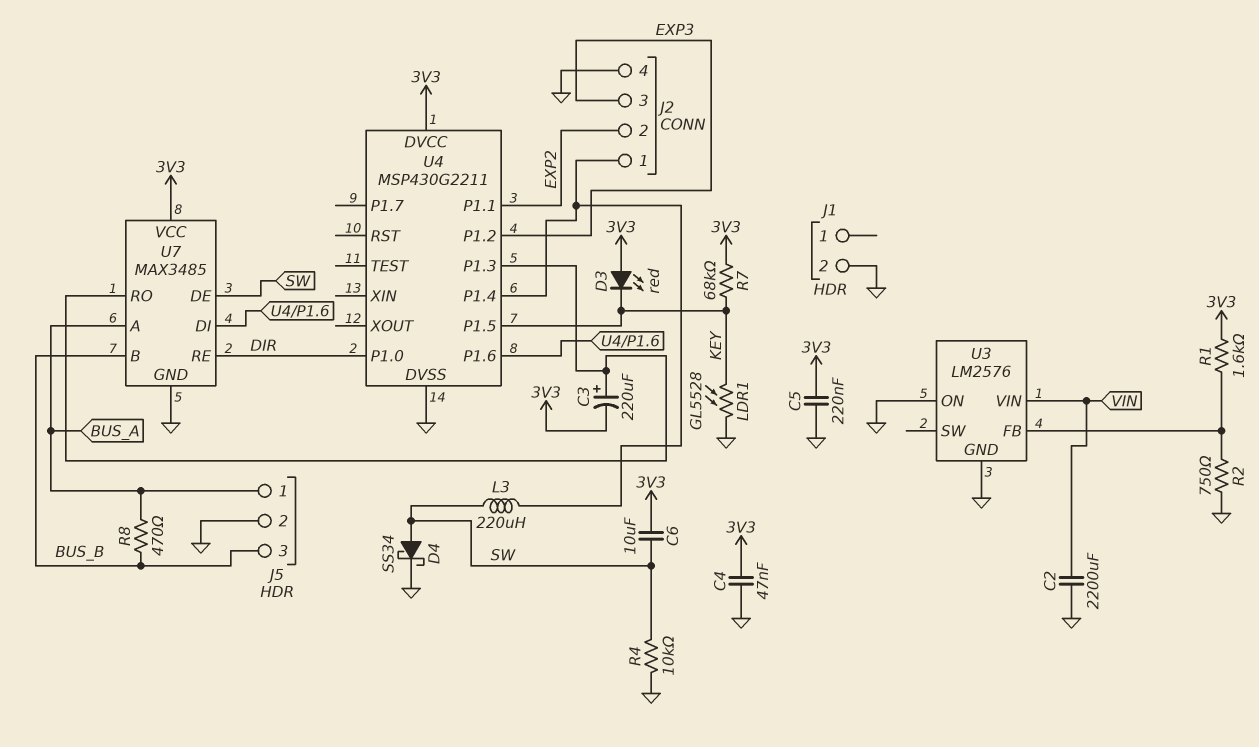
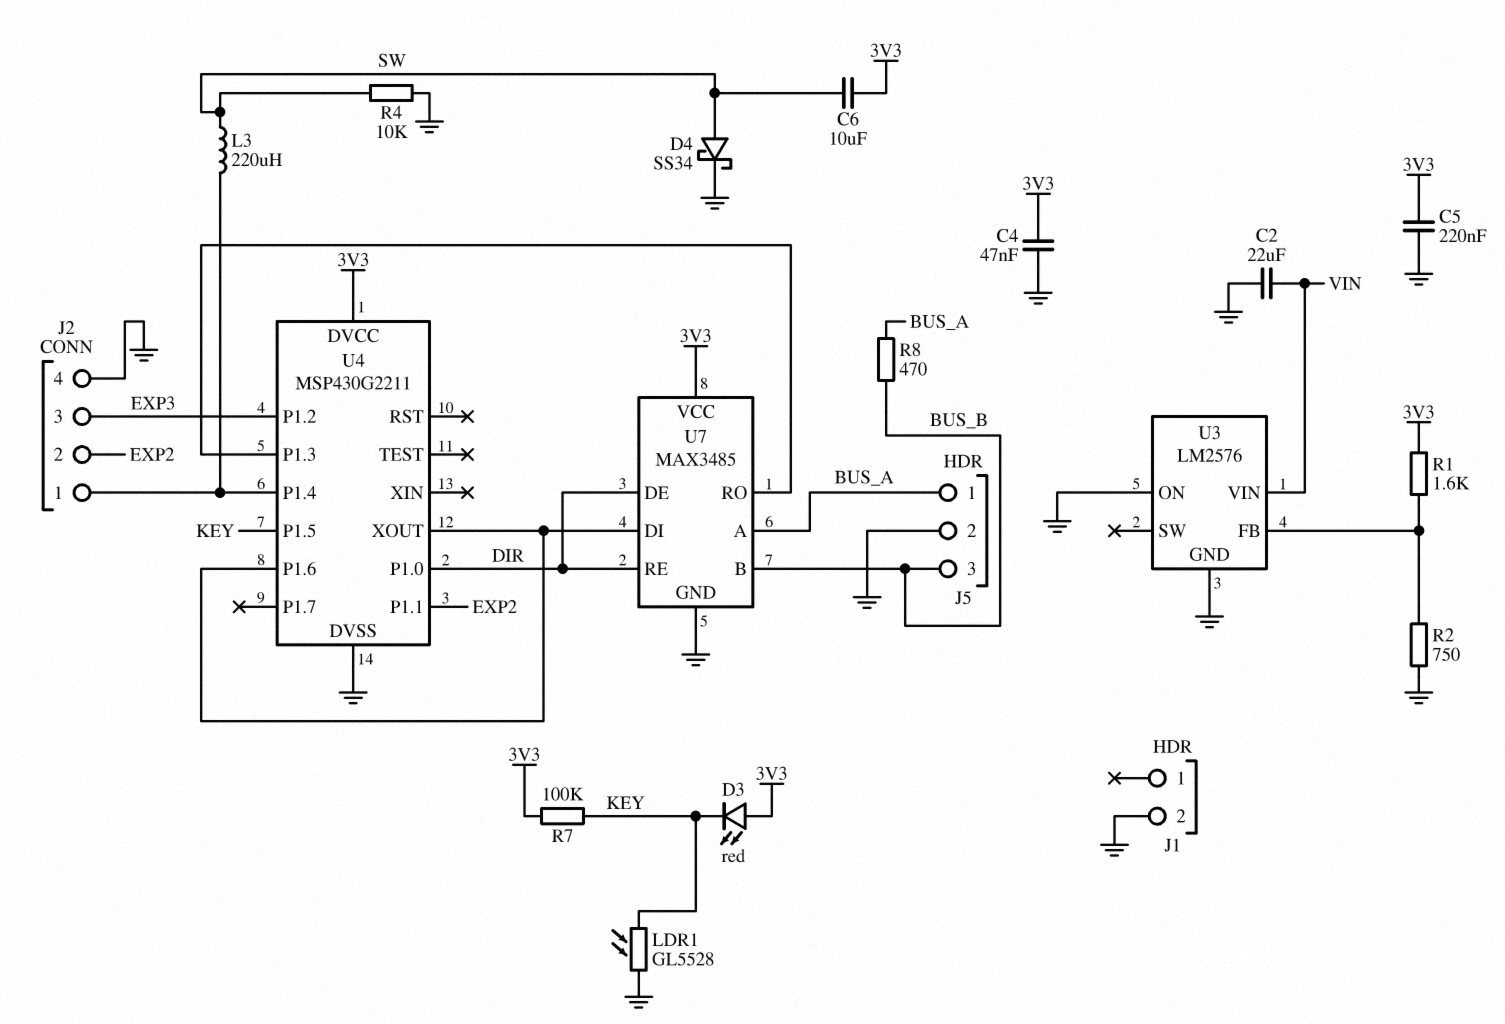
C2: 2200uF (GND, VIN) -> 22uF (GND, VIN)
C3: 220uF (plus U4/P1.3, minus 3V3) -> none
R7: 68k (3V3, KEY) -> 100k (3V3, KEY)
U4 pin XOUT: none -> U4/P1.6
U7 pin DE: SW -> DIR

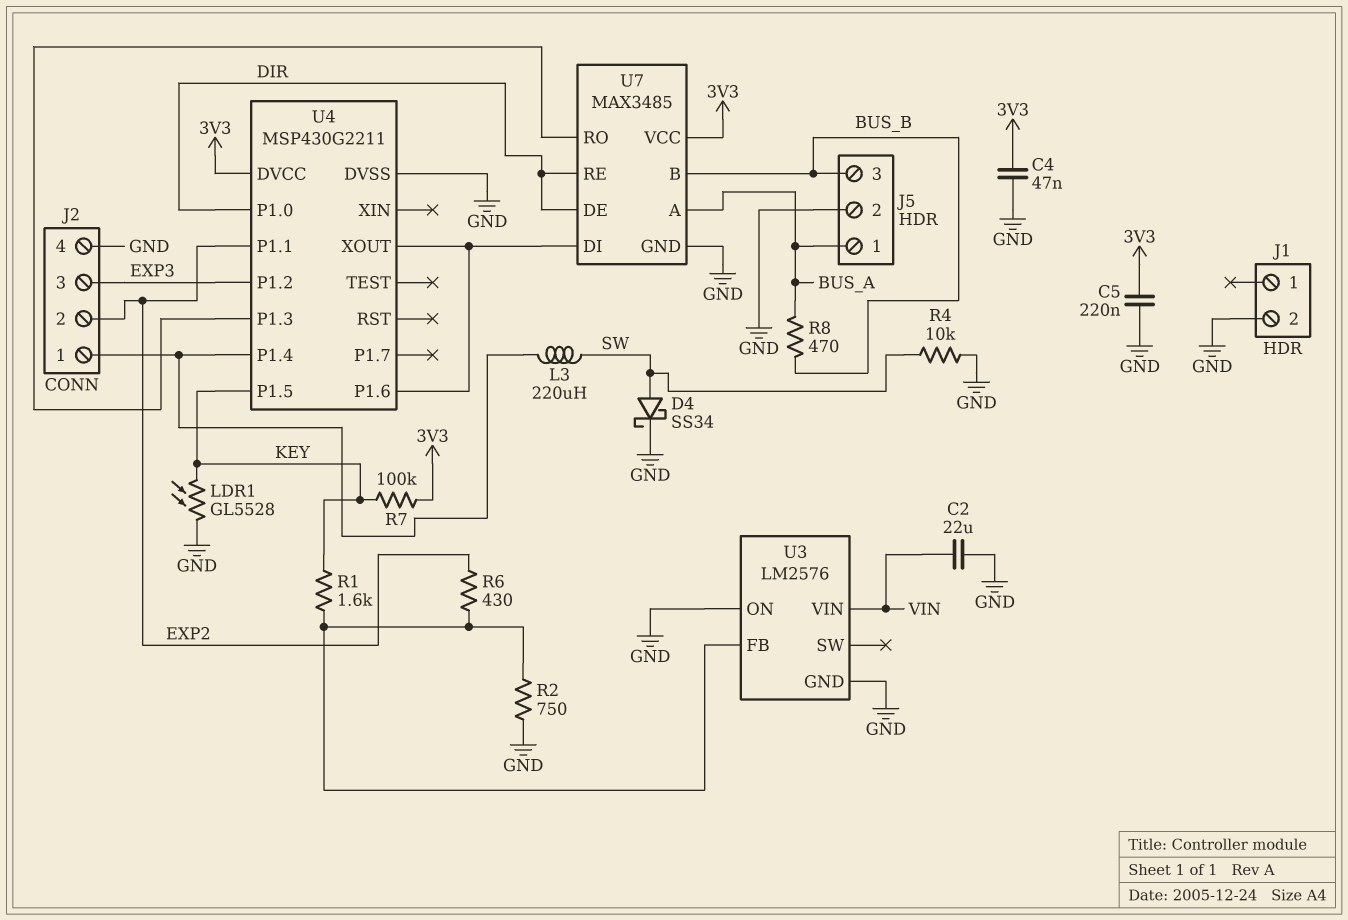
C6: 10uF (3V3, SW) -> none
D3: LED red (A 3V3, K KEY) -> none
R1: 1.6k (3V3, U3/FB) -> 1.6k (KEY, U3/FB)
R6: none -> 430 (EXP2, U3/FB)

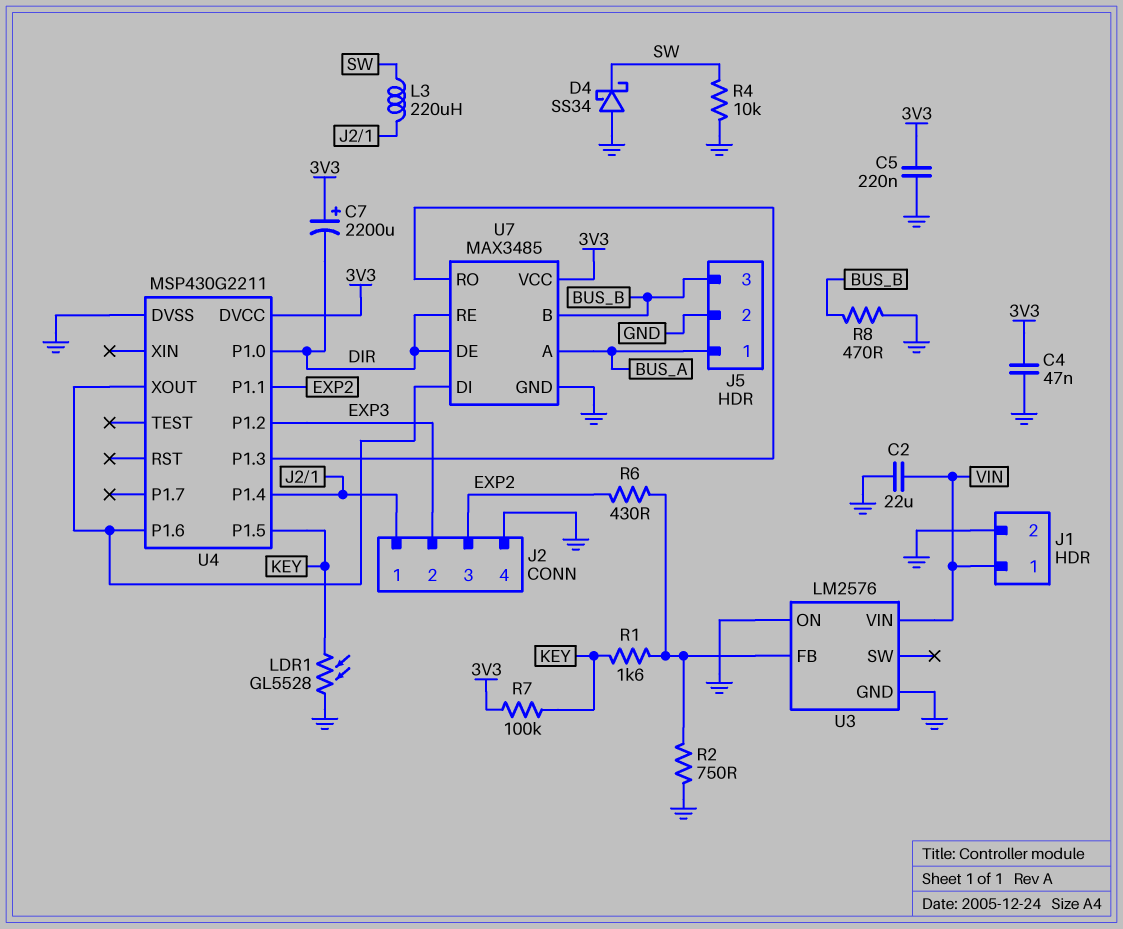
C7: none -> 2200uF (plus 3V3, minus DIR)
D4: schottky SS34 (A SW, K GND) -> schottky SS34 (A GND, K SW)
J1 pin 1: none -> VIN
J2 pin 2: EXP2 -> EXP3
J2 pin 3: EXP3 -> EXP2
R8: 470 (BUS_A, BUS_B) -> 470 (BUS_B, GND)

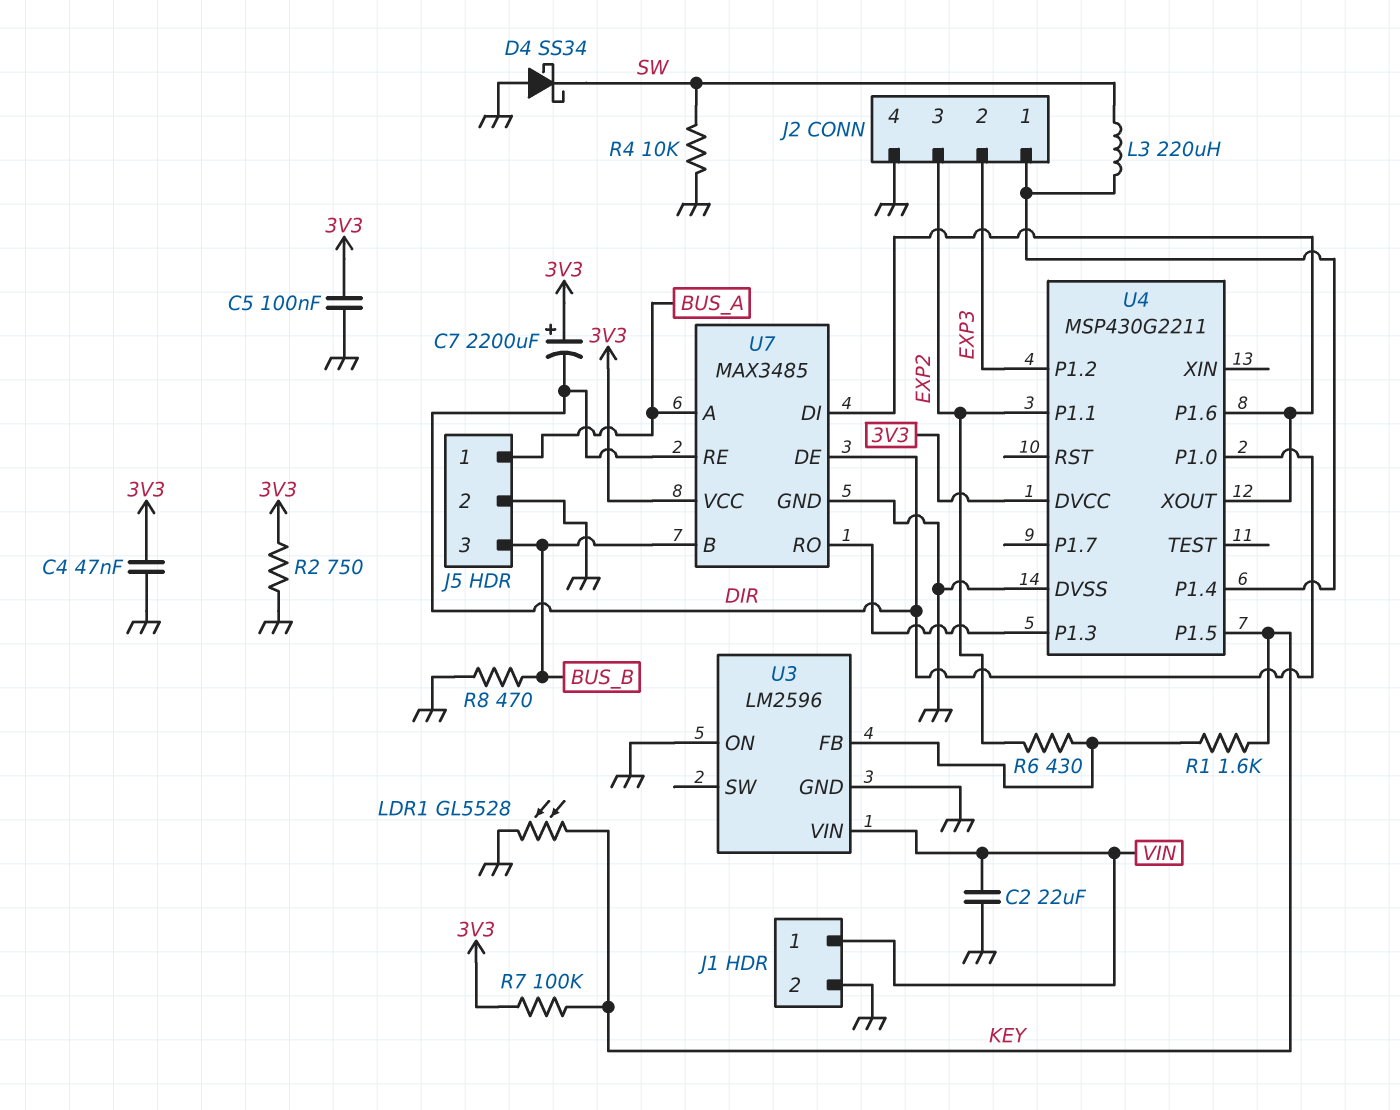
C5: 220nF (3V3, GND) -> 100nF (3V3, GND)
R2: 750 (GND, U3/FB) -> 750 (3V3, GND)
U3: LM2576 -> LM2596

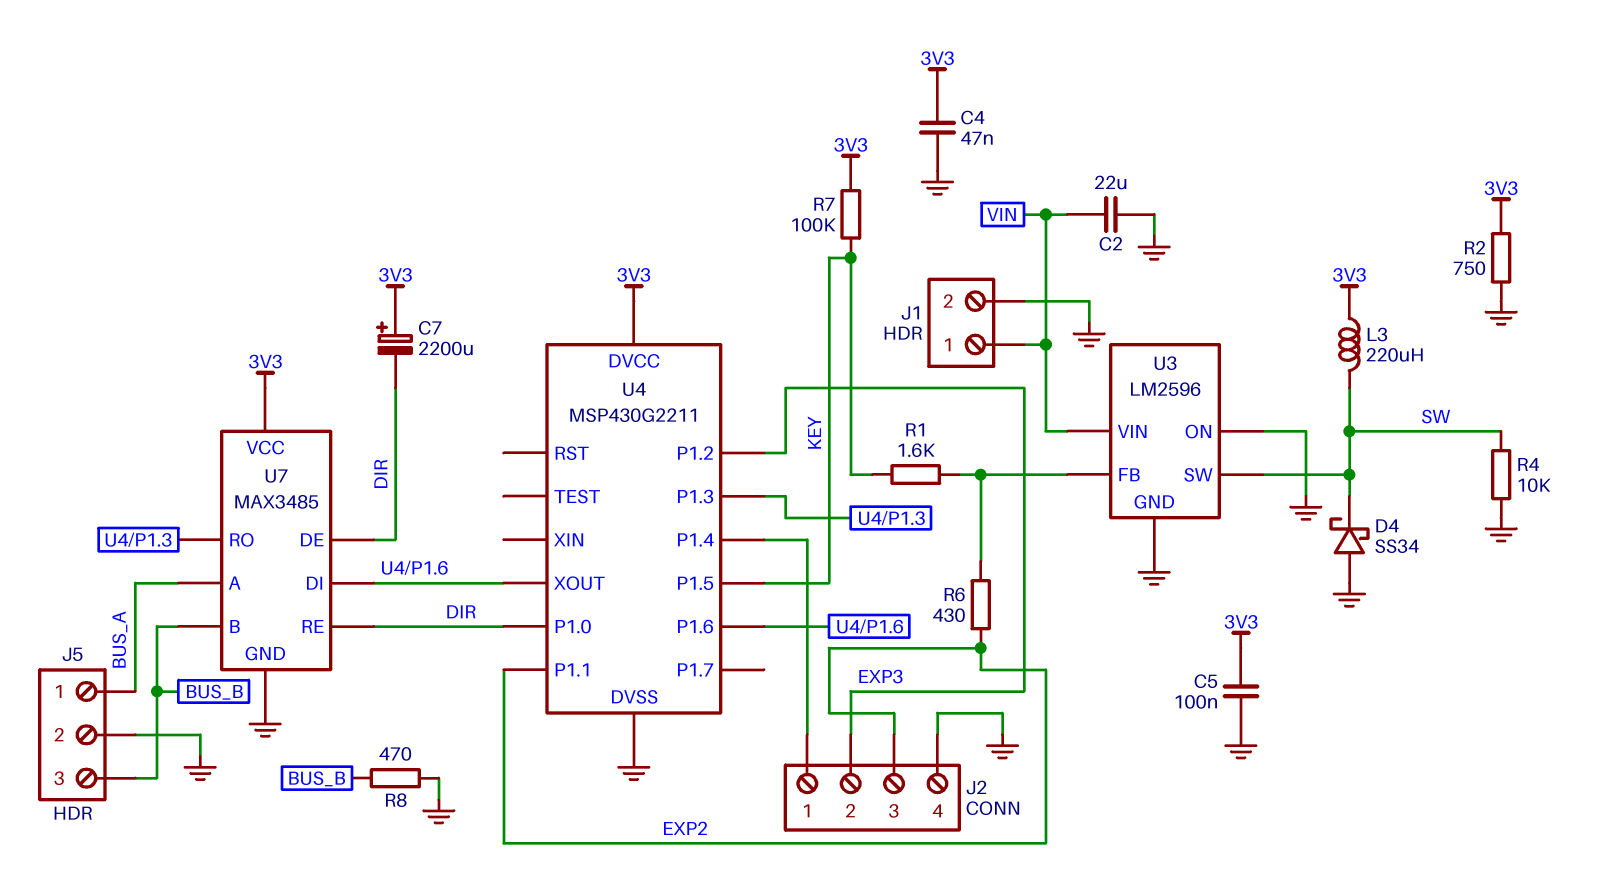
L3: 220uH (J2/1, SW) -> 220uH (3V3, SW)
LDR1: GL5528 (GND, KEY) -> none
U3 pin SW: none -> SW

